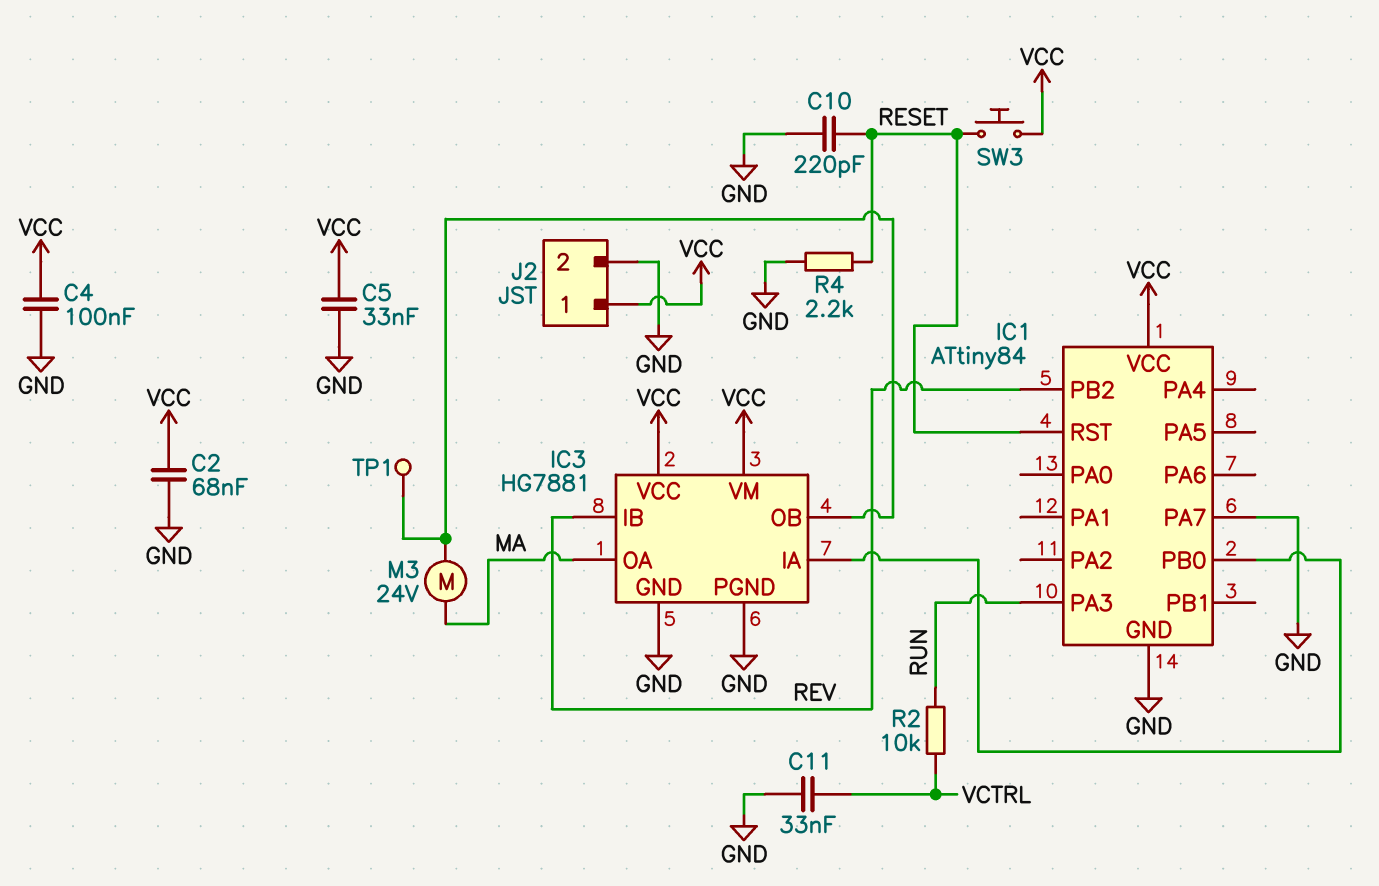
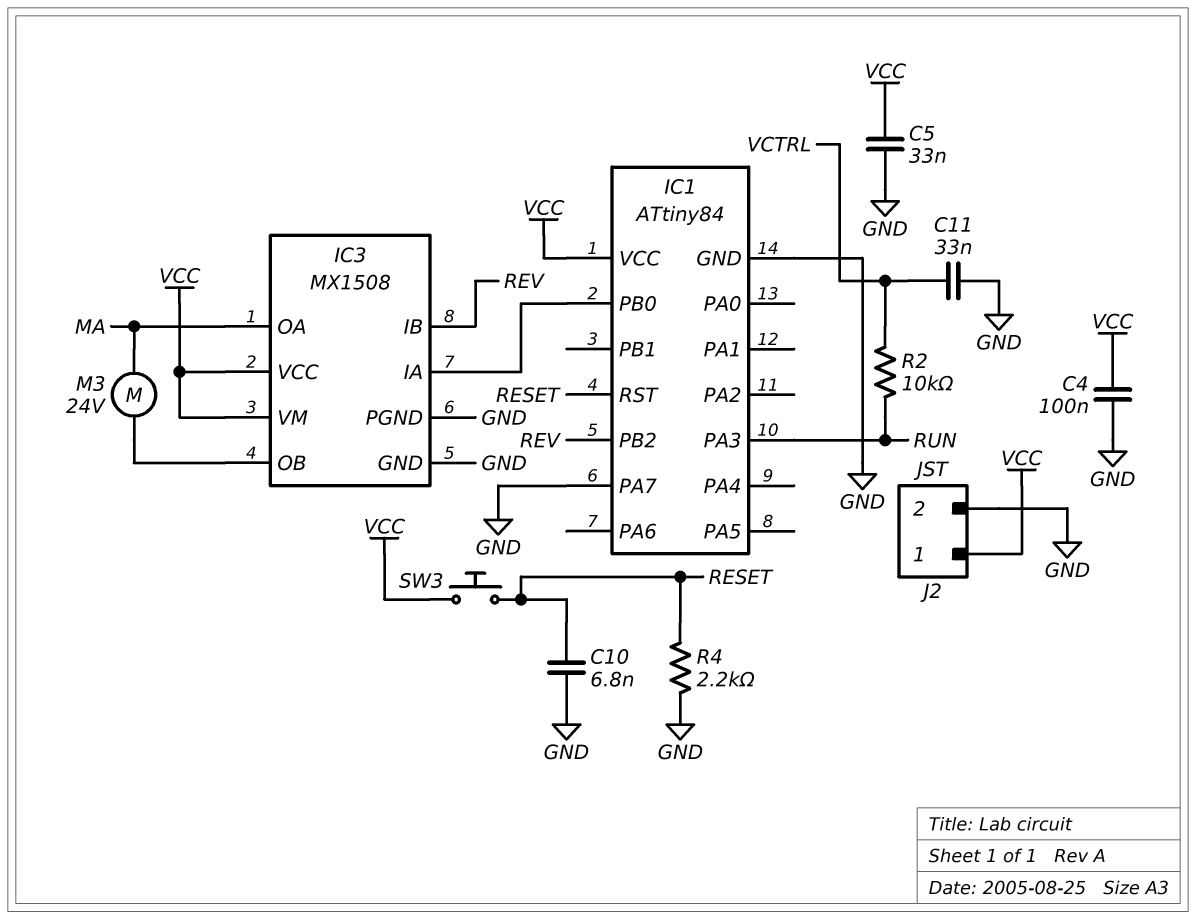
C2: 68nF (GND, VCC) -> none
C10: 220pF (GND, RESET) -> 6.8nF (GND, RESET)
IC3: HG7881 -> MX1508
TP1: test point (IC3/OB) -> none

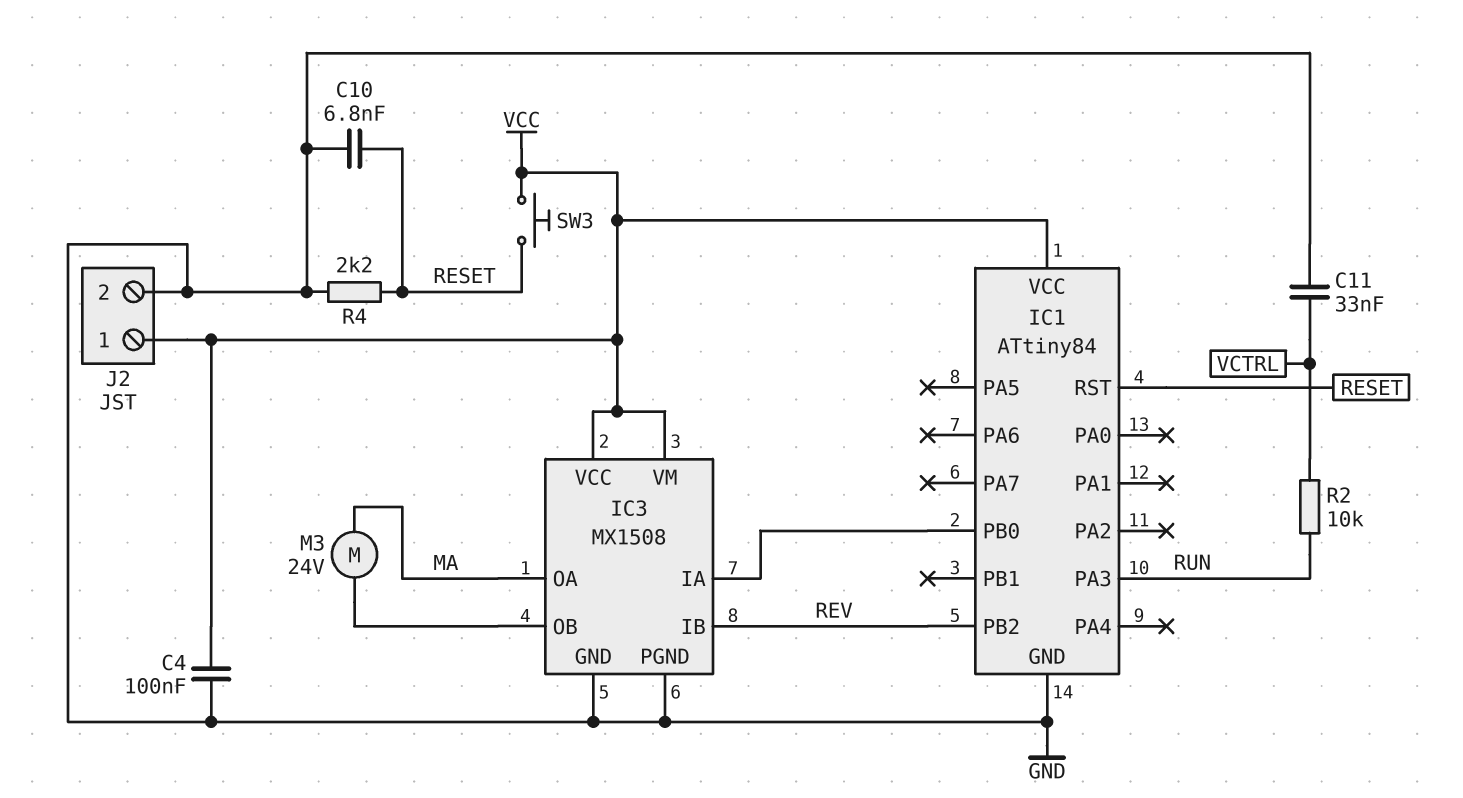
C5: 33nF (GND, VCC) -> none
IC1 pin PA7: GND -> none

